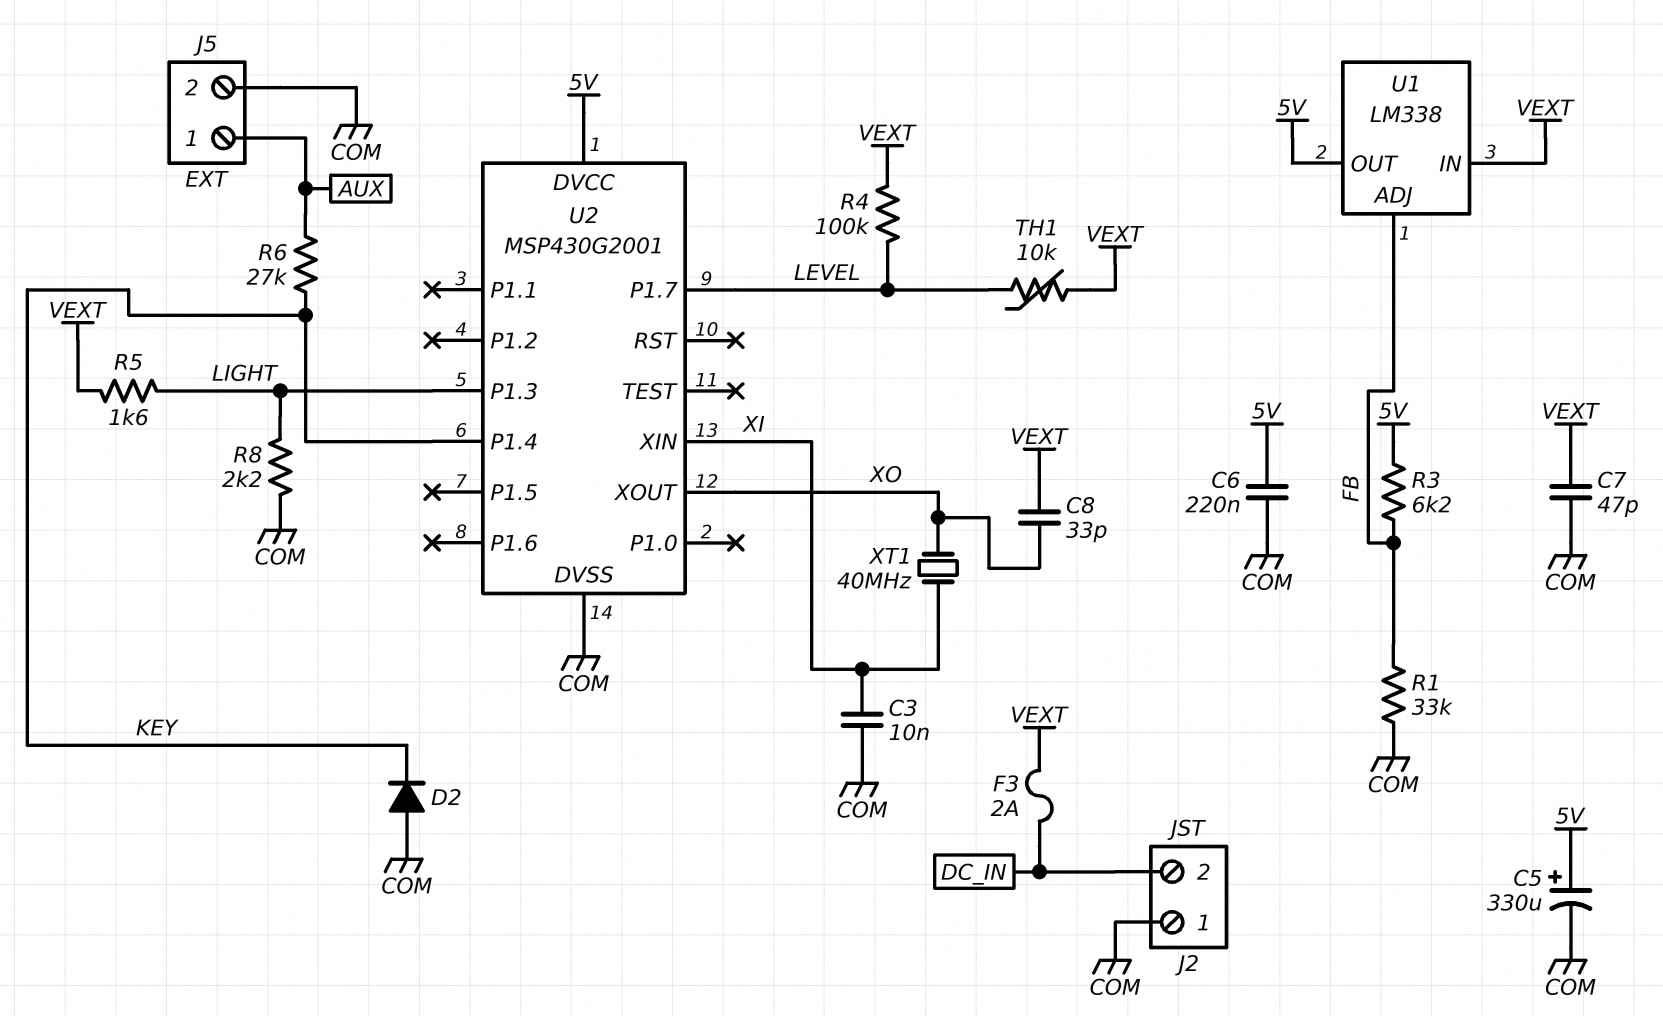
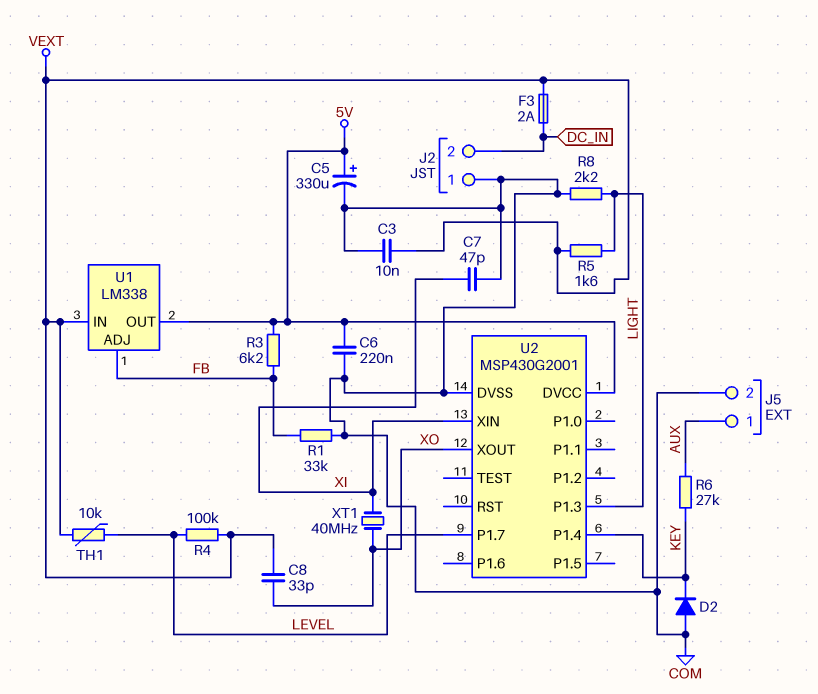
C3: 10nF (COM, XI) -> 10nF (COM, VEXT)
C7: 47pF (COM, VEXT) -> 47pF (COM, XI)

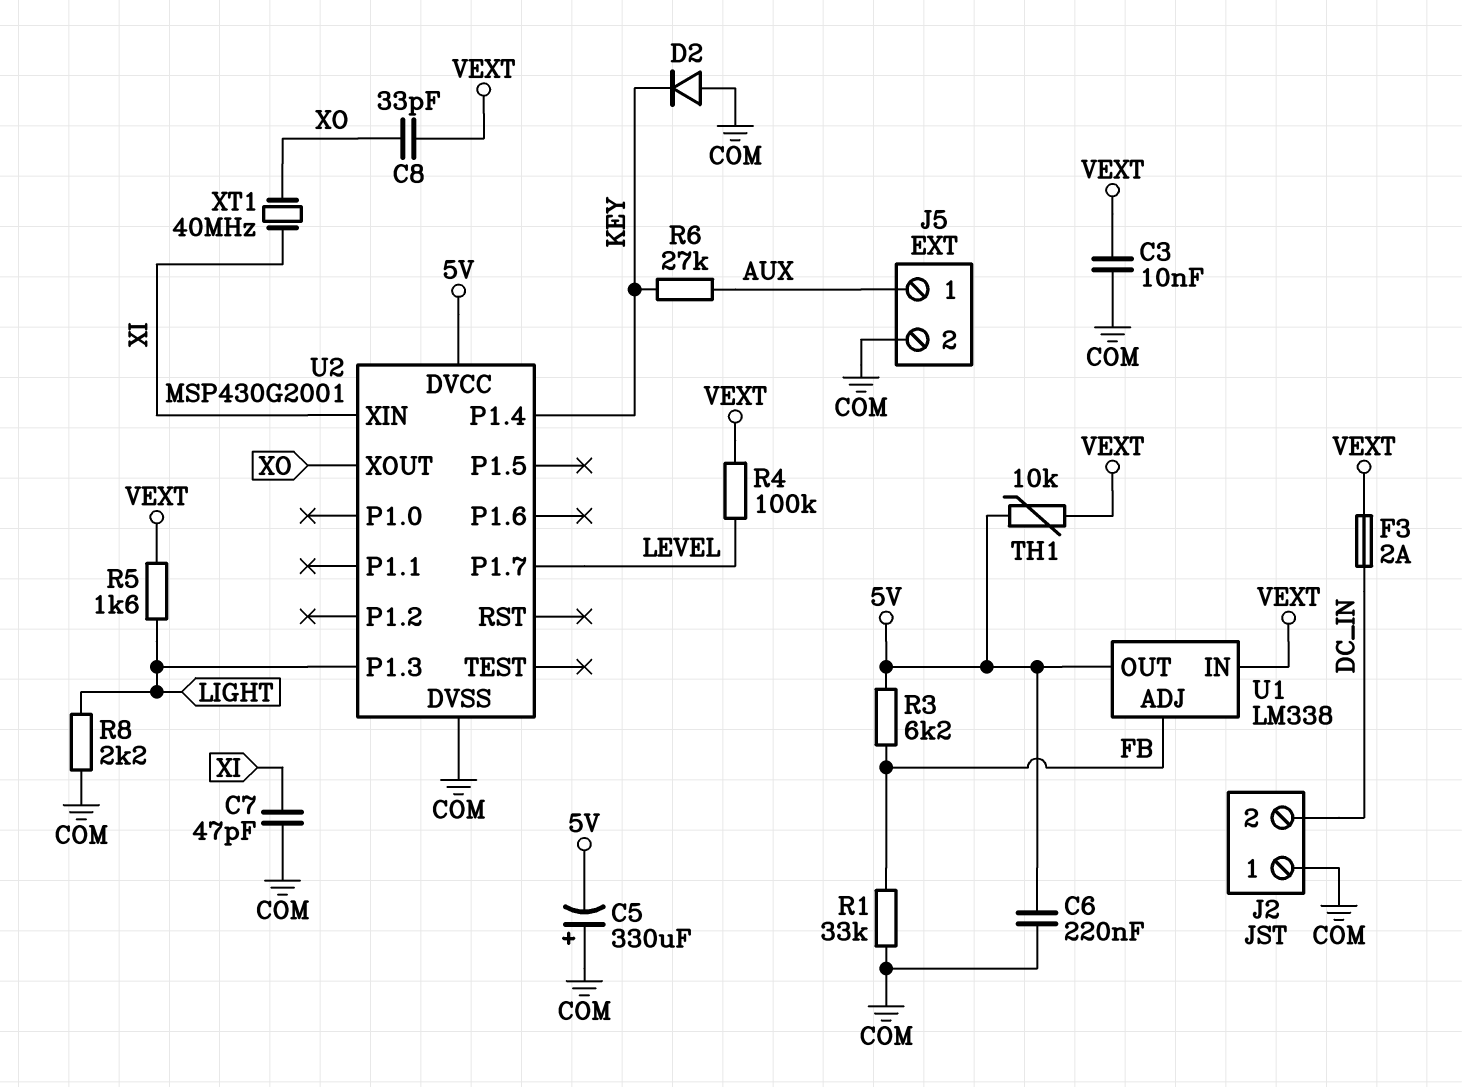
C5: 330uF (plus 5V, minus COM) -> 330uF (plus COM, minus 5V)
TH1: 10k (LEVEL, VEXT) -> 10k (5V, VEXT)

